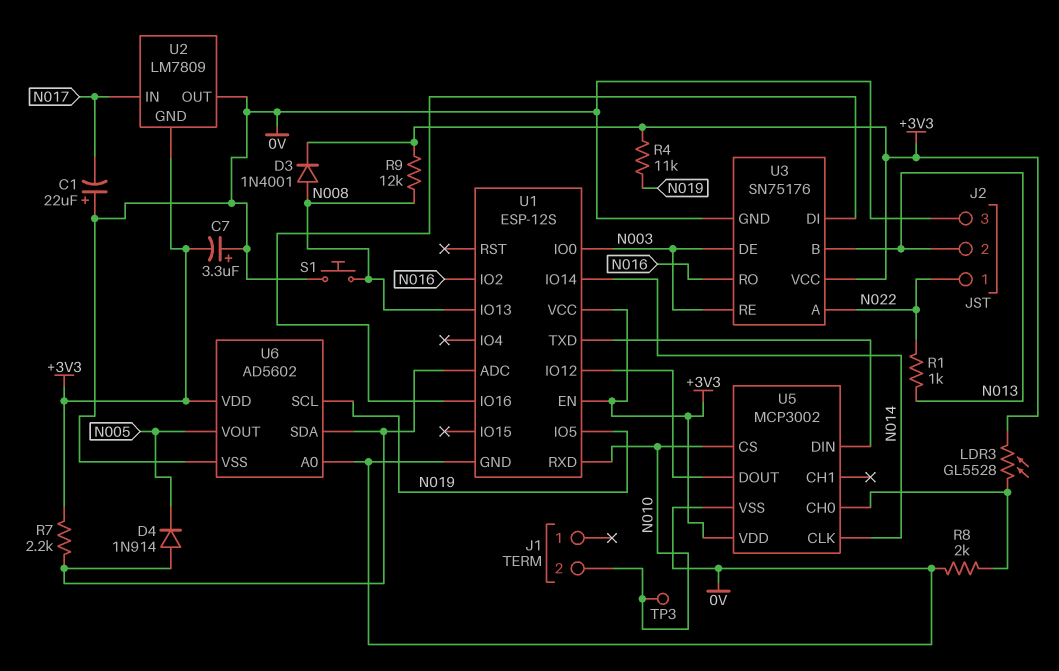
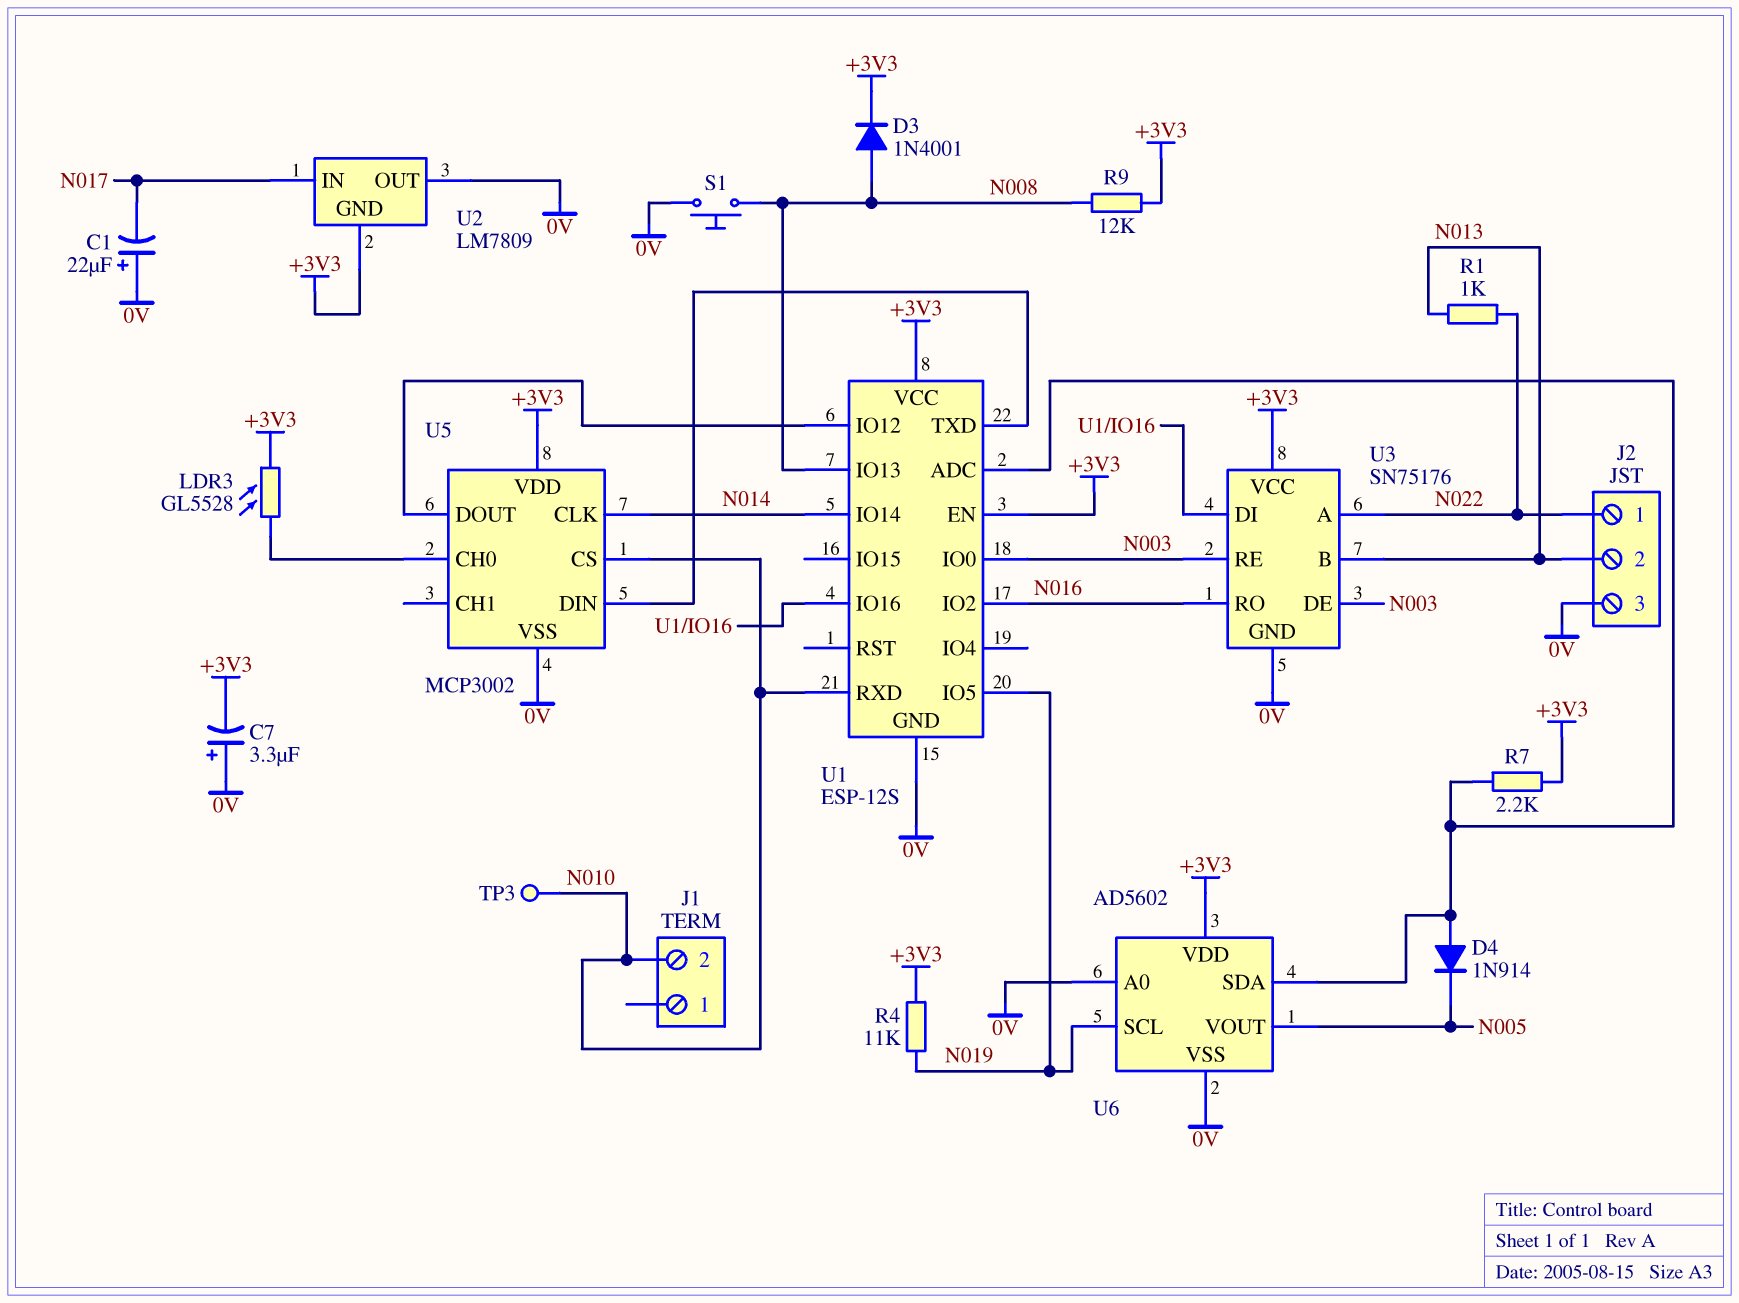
R8: 2k (0V, U5/CH0) -> none

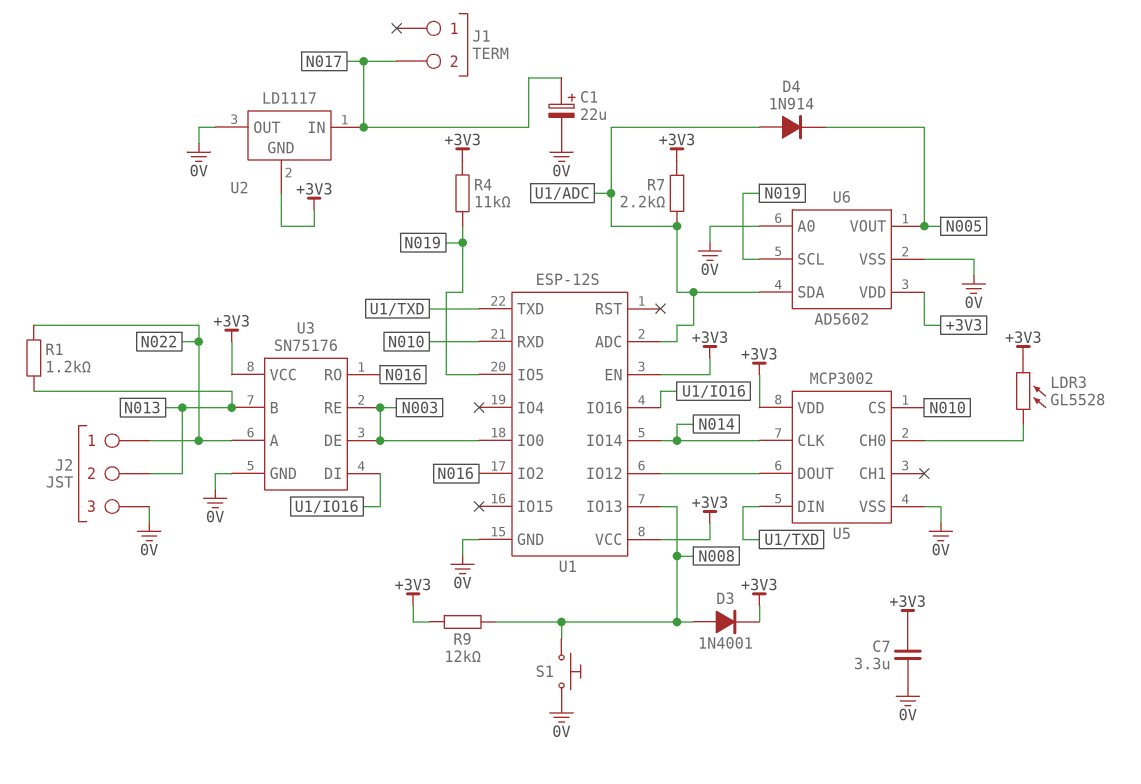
C1: 22uF (plus 0V, minus N017) -> 22uF (plus N017, minus 0V)
C7: 3.3uF (plus 0V, minus +3V3) -> 3.3uF (+3V3, 0V)
J1 pin 2: N010 -> N017
R1: 1k (N013, N022) -> 1.2k (N013, N022)
TP3: test point (N010) -> none
U2: LM7809 -> LD1117

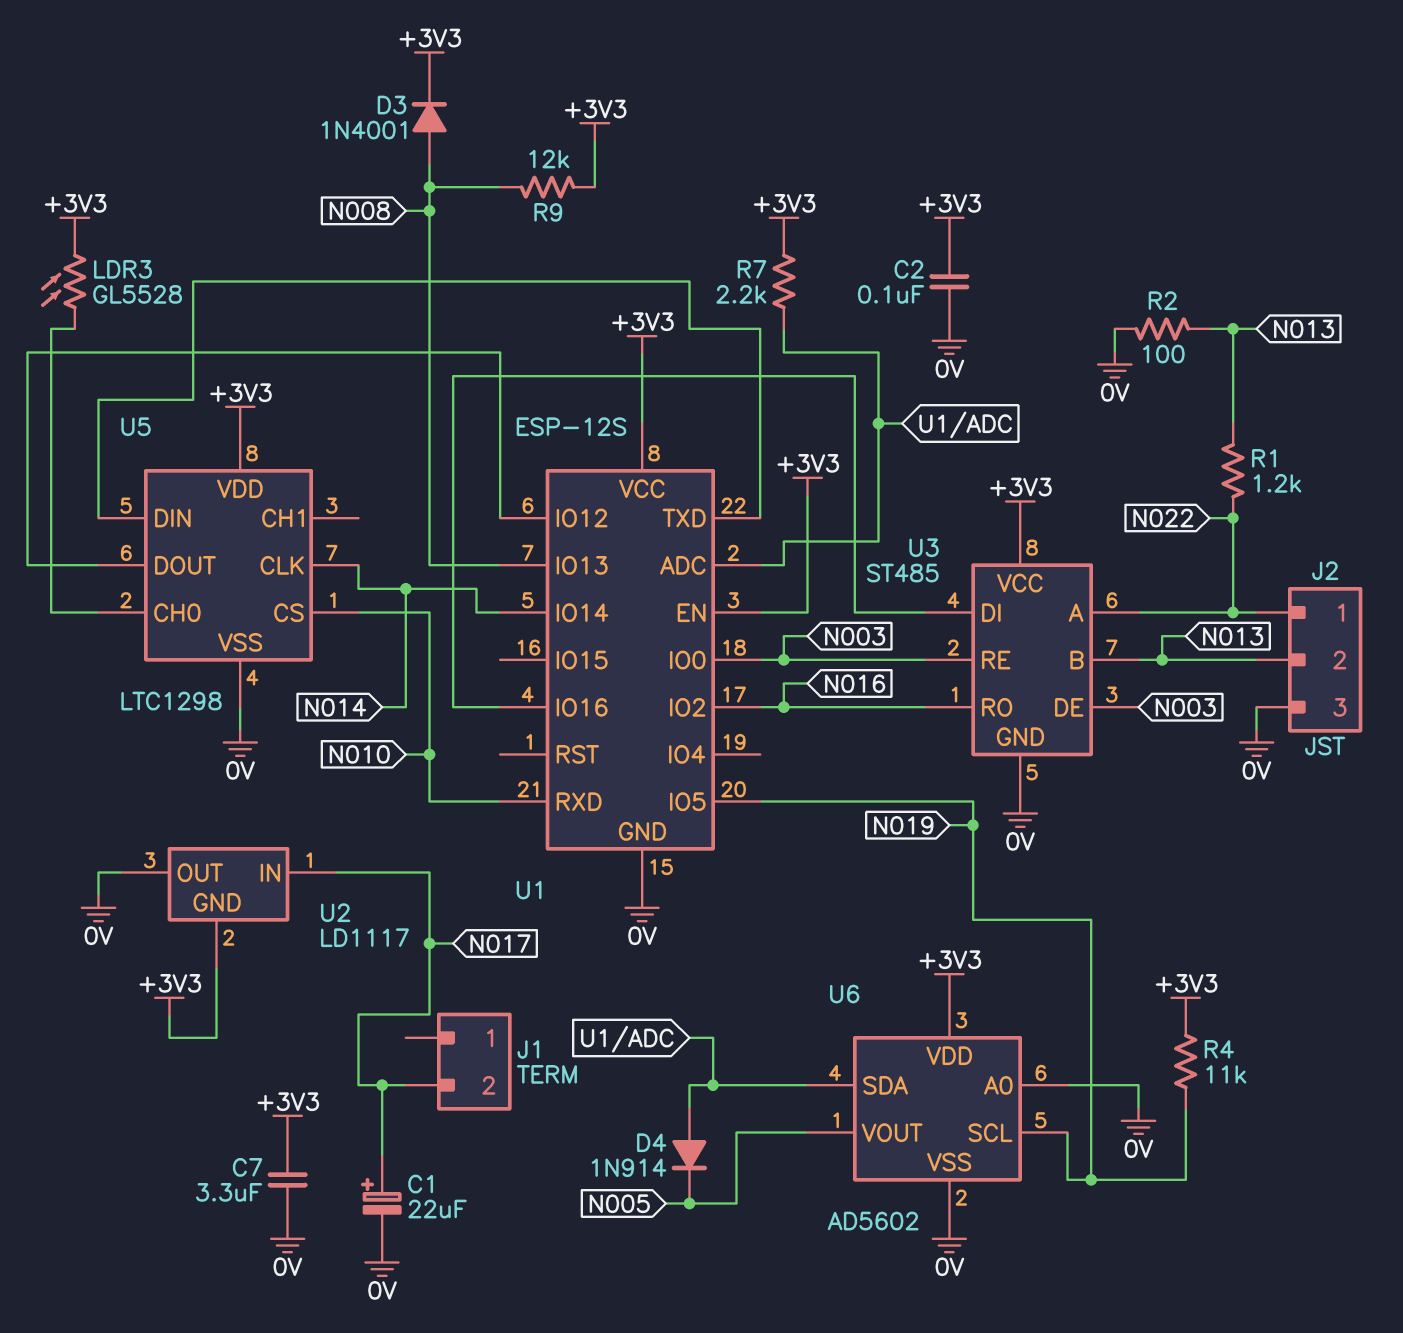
C2: none -> 100nF (+3V3, 0V)
R2: none -> 100 (0V, N013)
S1: button (0V, N008) -> none
U3: SN75176 -> ST485
U5: MCP3002 -> LTC1298

